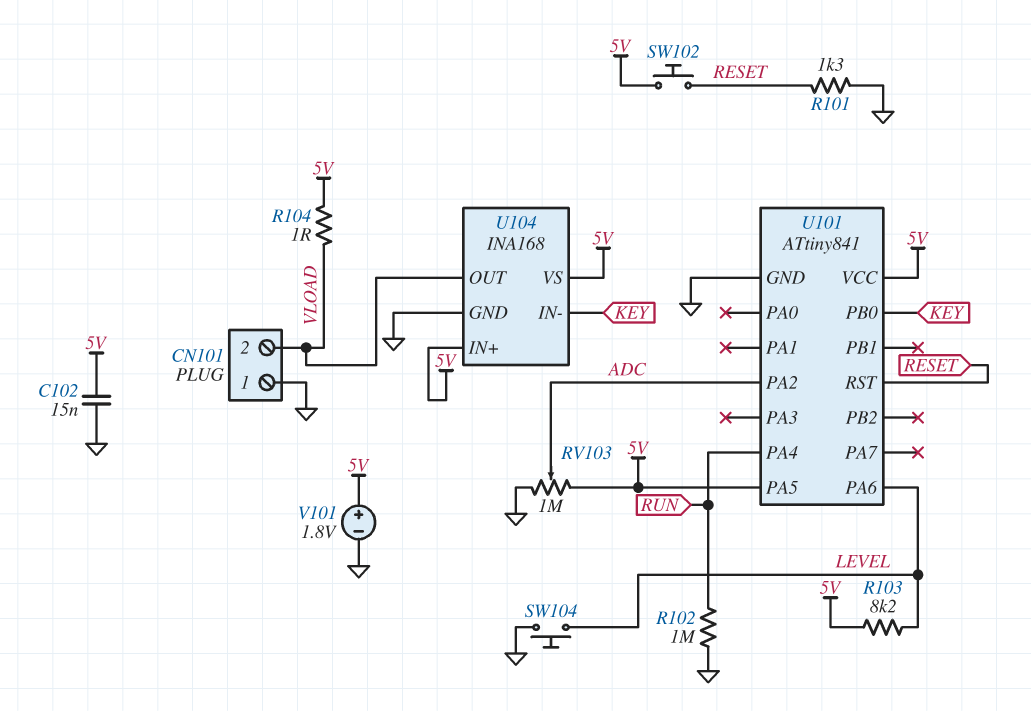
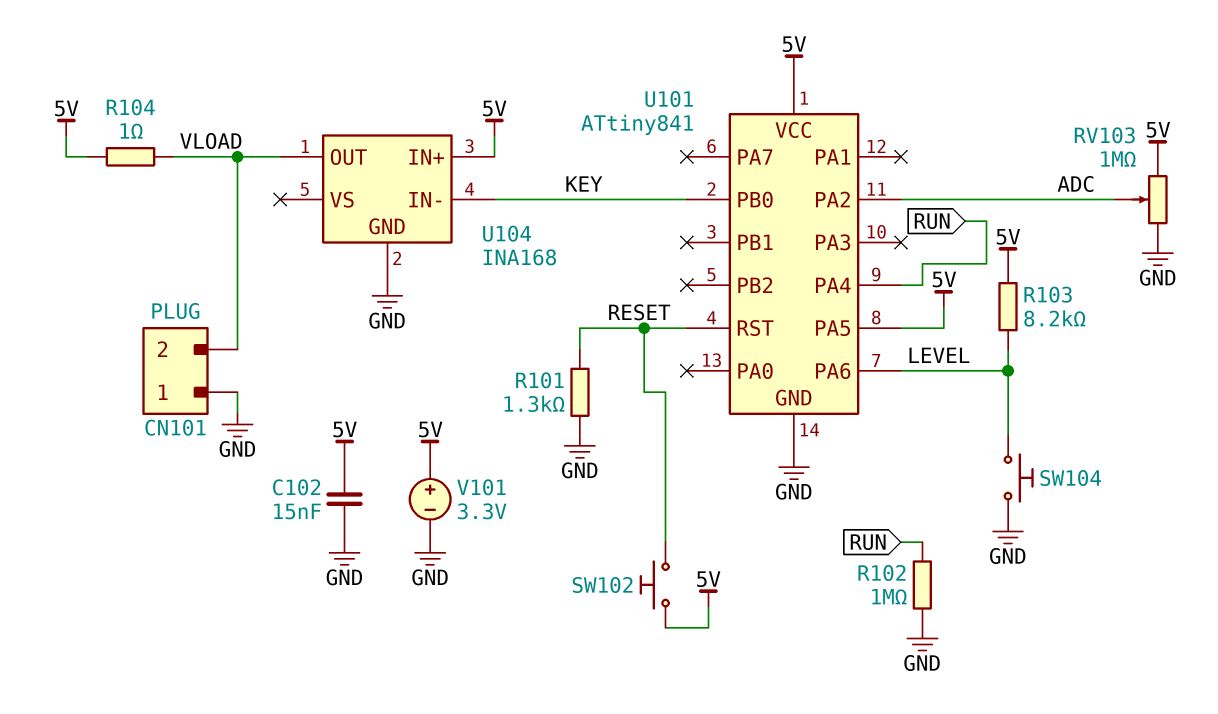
U104 pin VS: 5V -> none
V101: 1.8V (plus 5V, minus GND) -> 3.3V (plus 5V, minus GND)

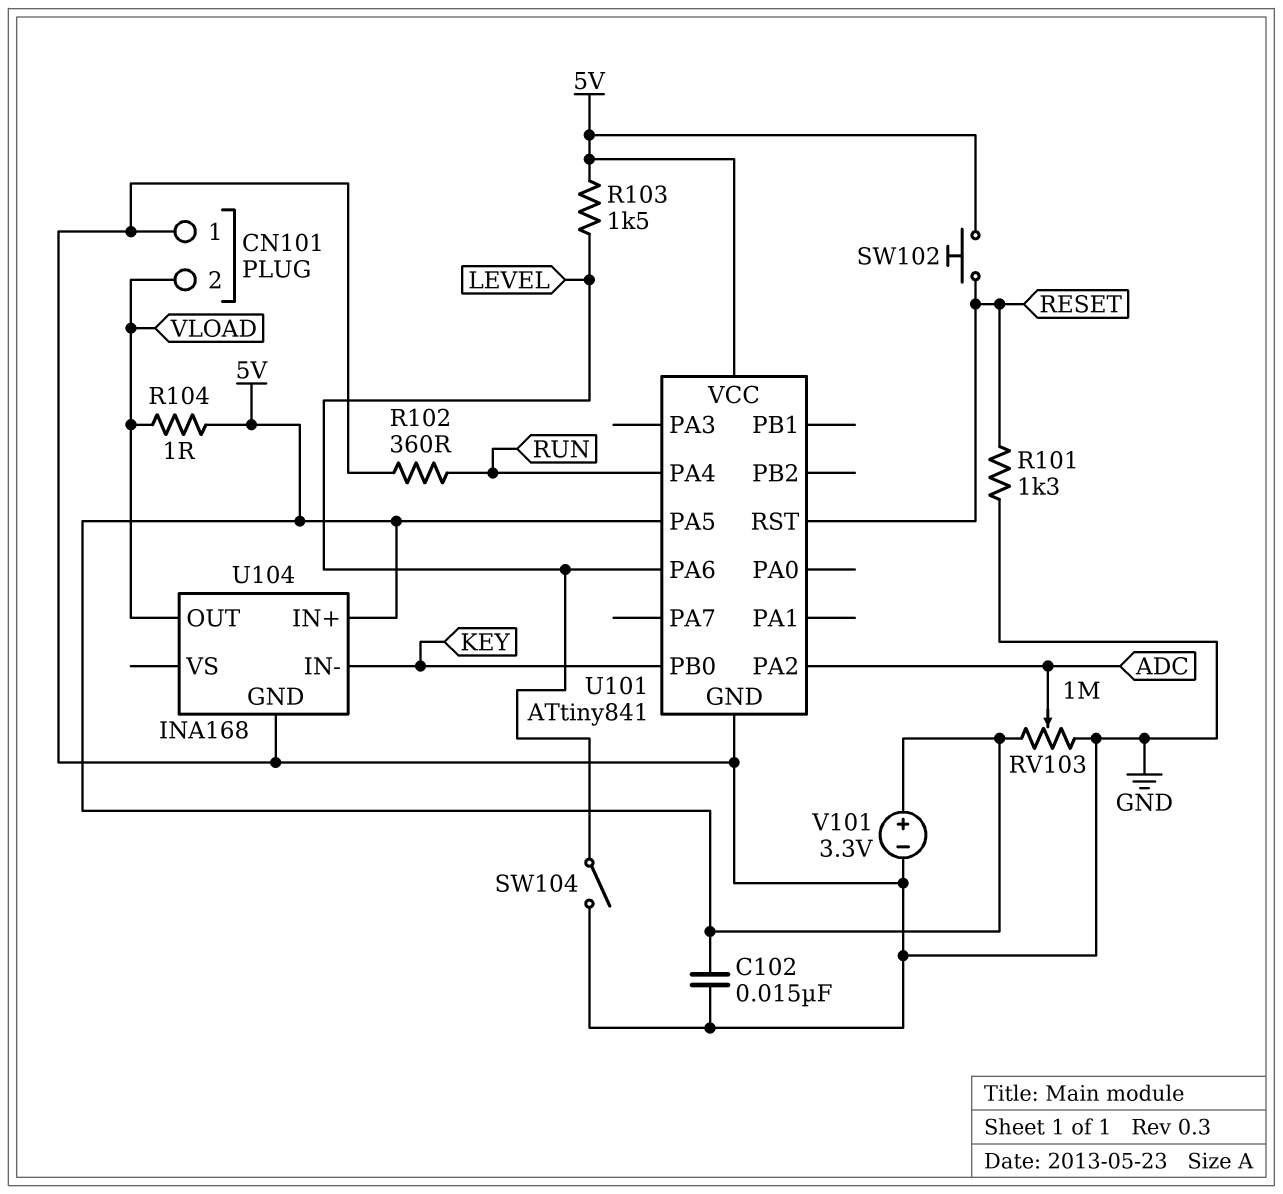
R102: 1M (GND, RUN) -> 360 (GND, RUN)
R103: 8.2k (5V, LEVEL) -> 1.5k (5V, LEVEL)
SW104: button (GND, LEVEL) -> switch (GND, LEVEL)

